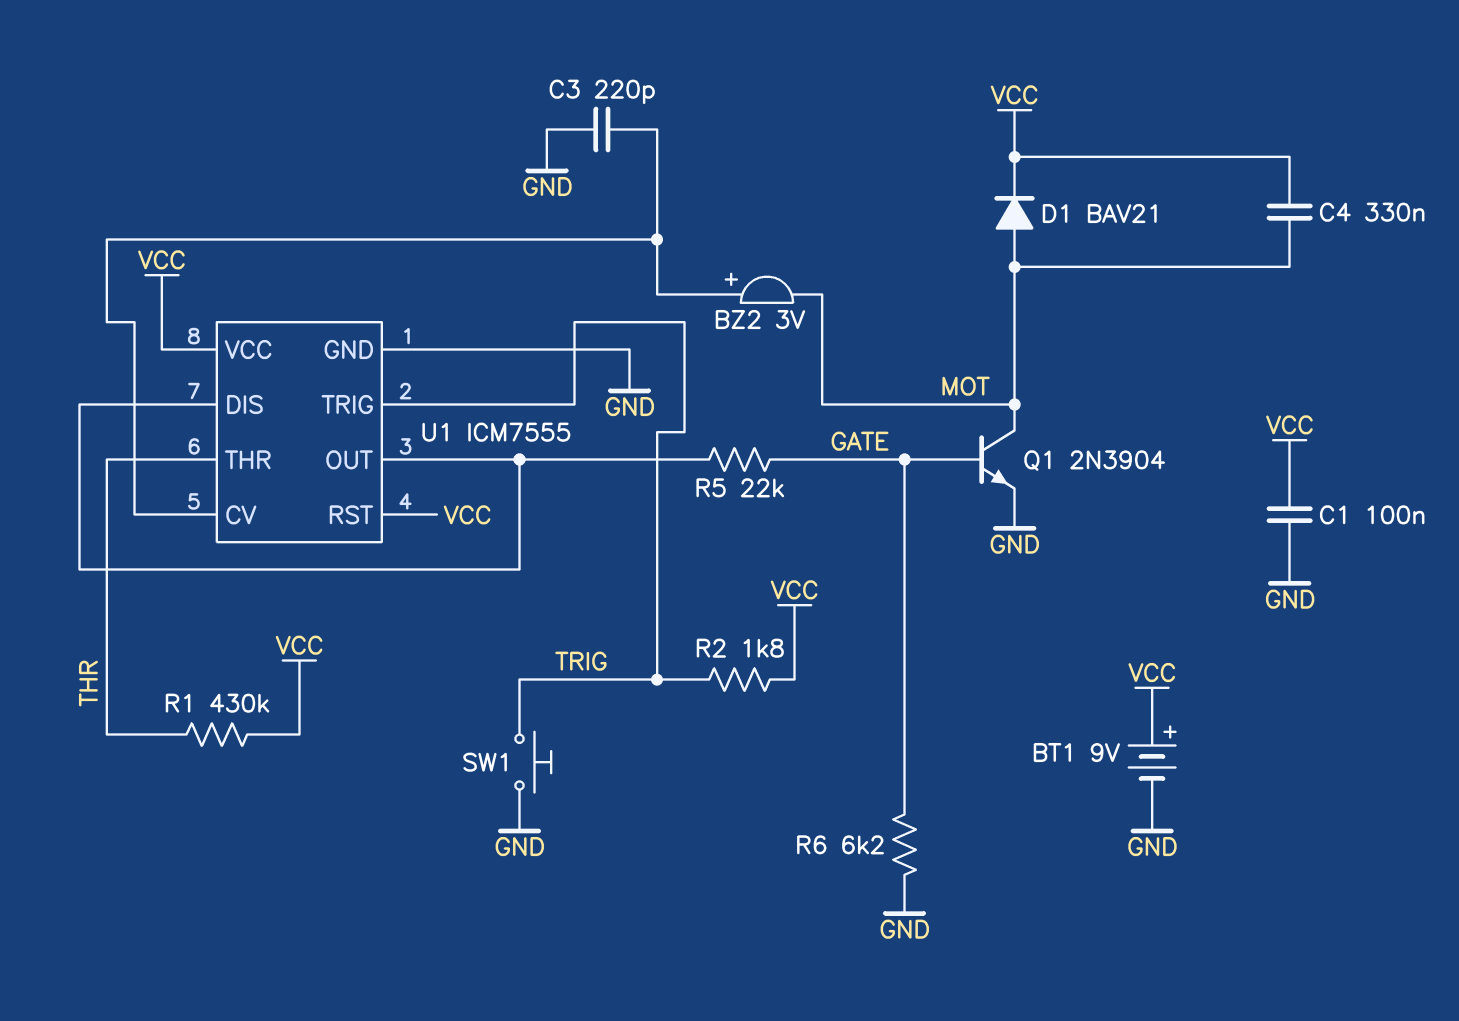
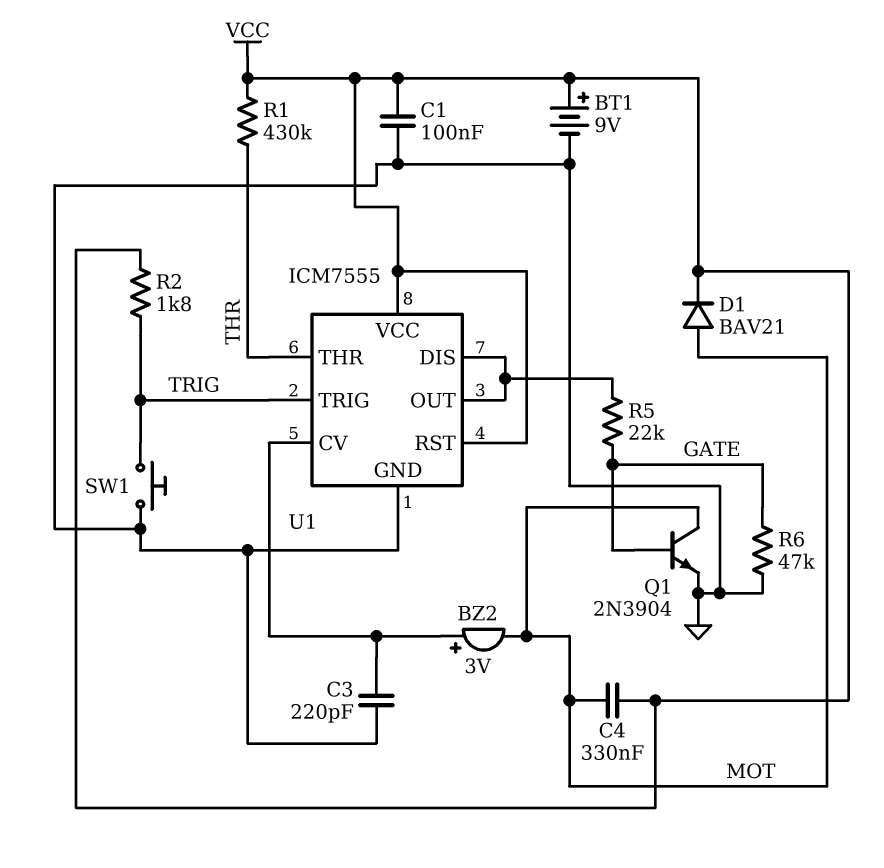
R6: 6.2k (GATE, GND) -> 47k (GATE, GND)

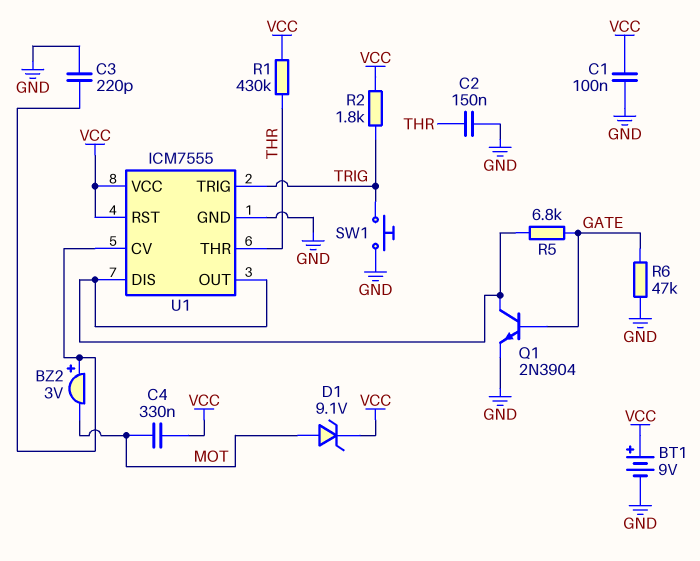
C2: none -> 150nF (GND, THR)
D1: diode BAV21 (A MOT, K VCC) -> zener 9.1V (A MOT, K VCC)
Q1: NPN 2N3904 (B GATE, C MOT, E GND) -> NPN 2N3904 (B GATE, C U1/DIS, E GND)
R5: 22k (GATE, U1/DIS) -> 6.8k (GATE, U1/DIS)

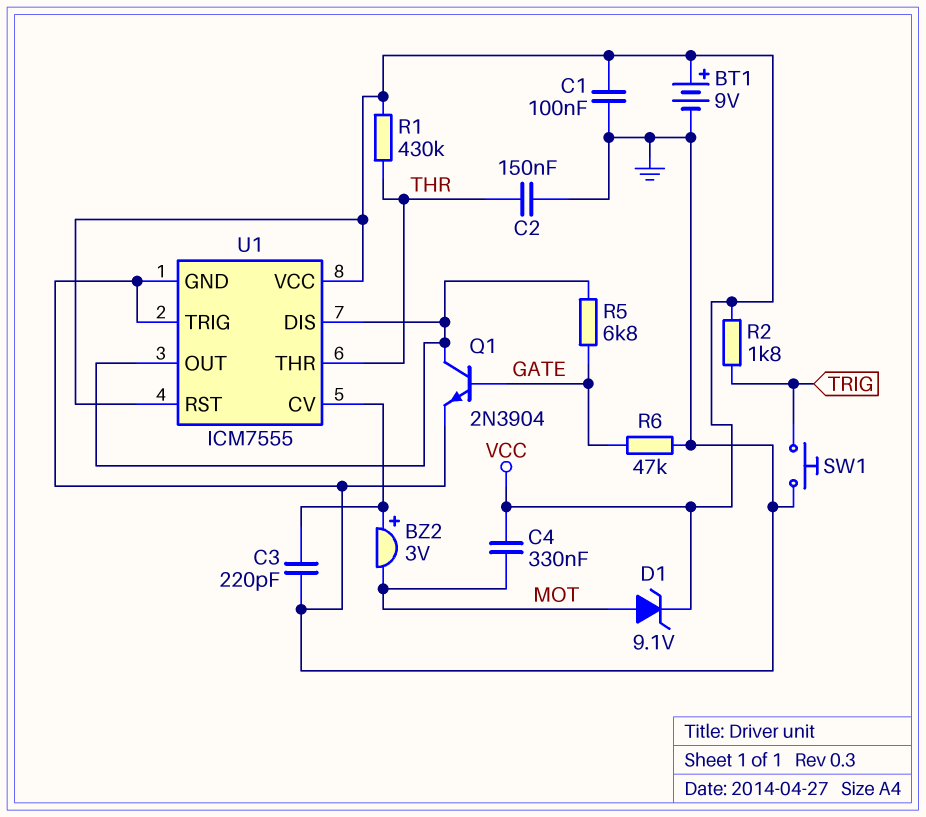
U1 pin TRIG: TRIG -> GND

